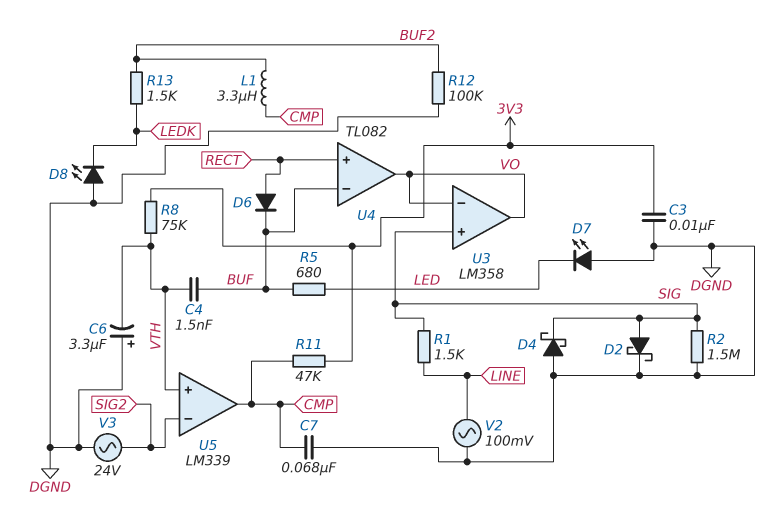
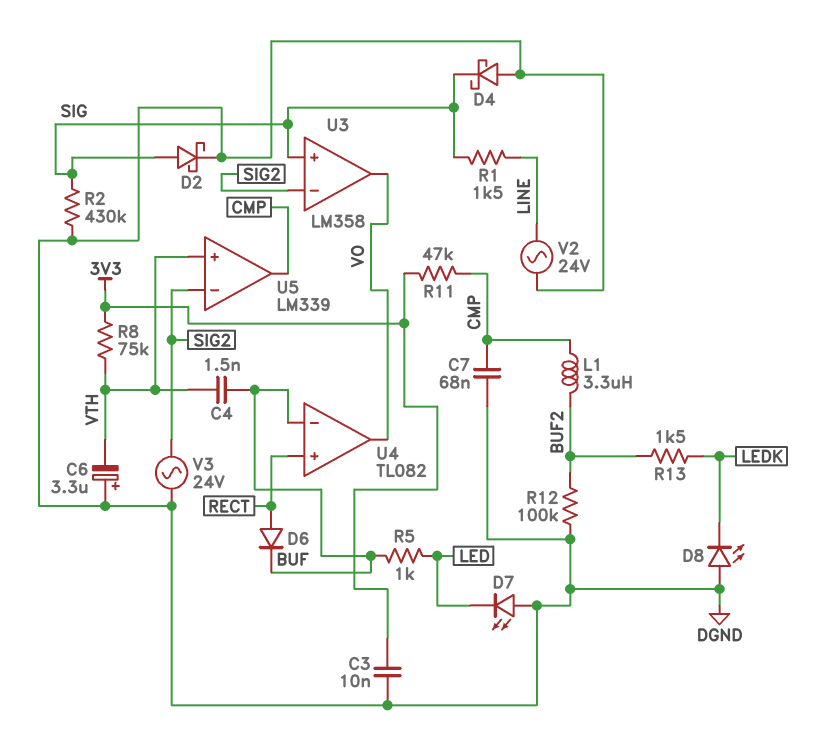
R2: 1.5M (DGND, SIG) -> 430k (DGND, SIG)
R5: 680 (BUF, LED) -> 1k (BUF, LED)
U3 pin in-: VO -> SIG2
V2: AC 100mV (DGND, LINE) -> AC 24V (DGND, LINE)

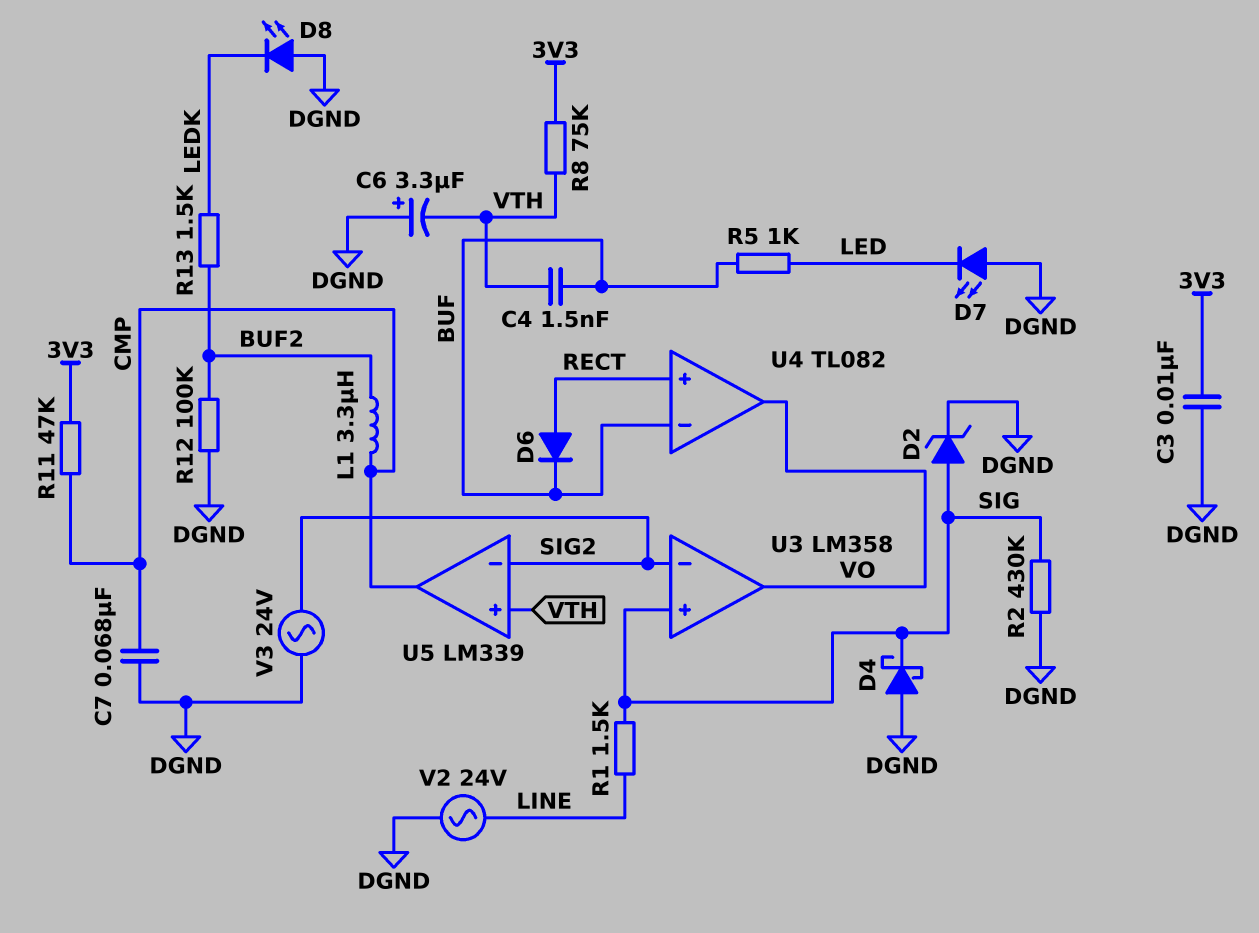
D2: schottky (A SIG, K DGND) -> zener (A SIG, K DGND)

